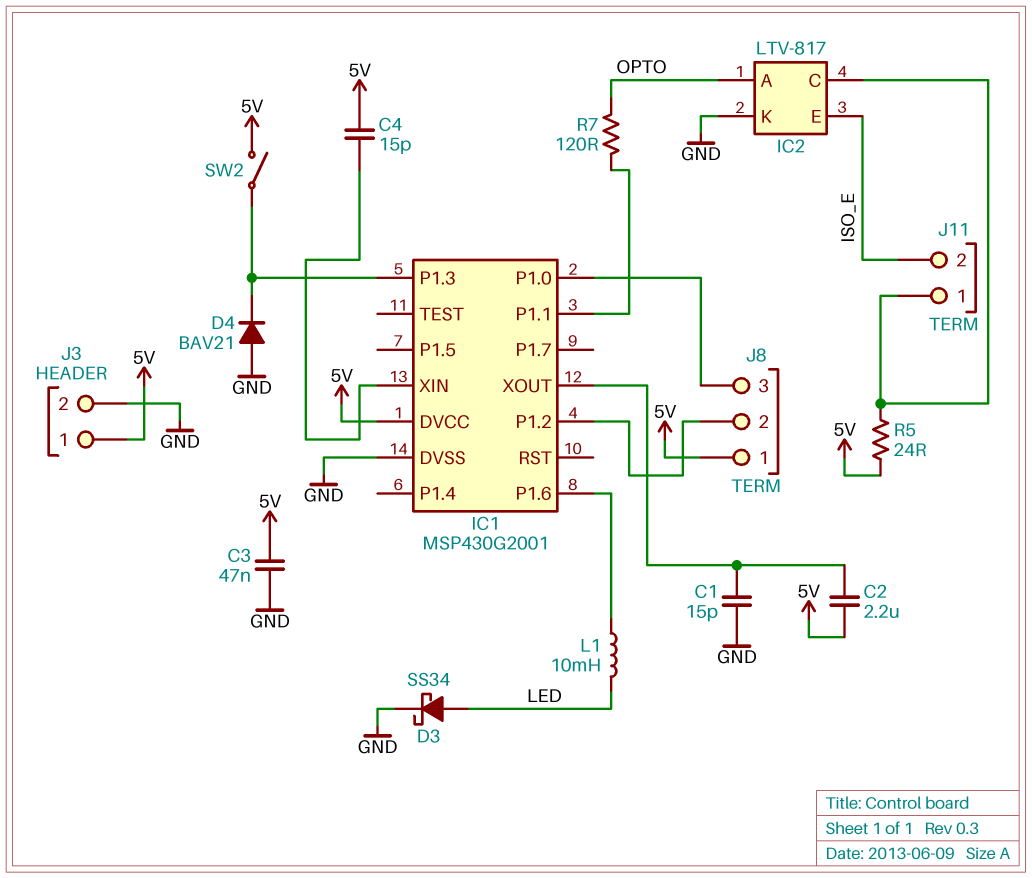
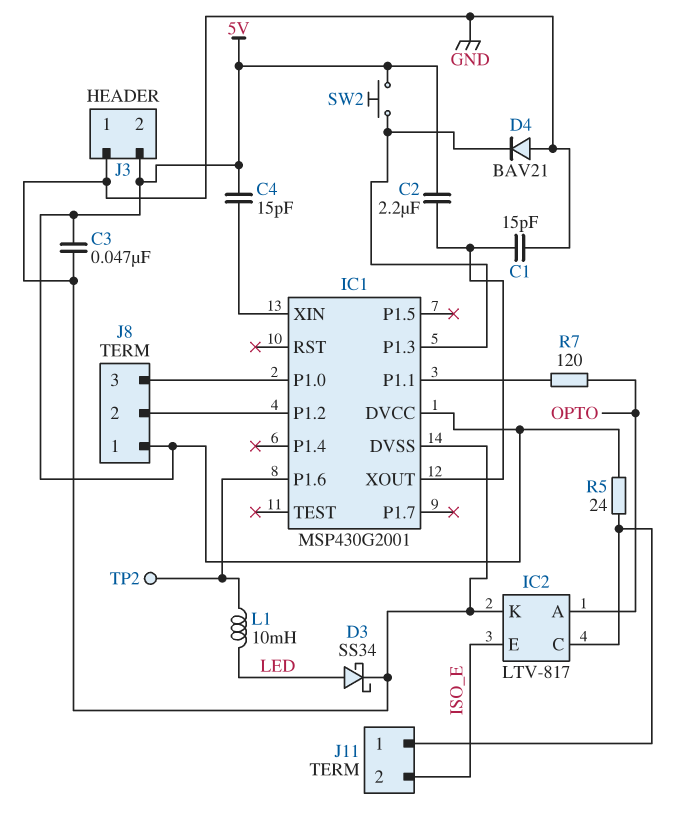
J3 pin 1: 5V -> GND
J3 pin 2: GND -> 5V
SW2: switch (5V, IC1/P1.3) -> button (5V, IC1/P1.3)
TP2: none -> test point (IC1/P1.6)

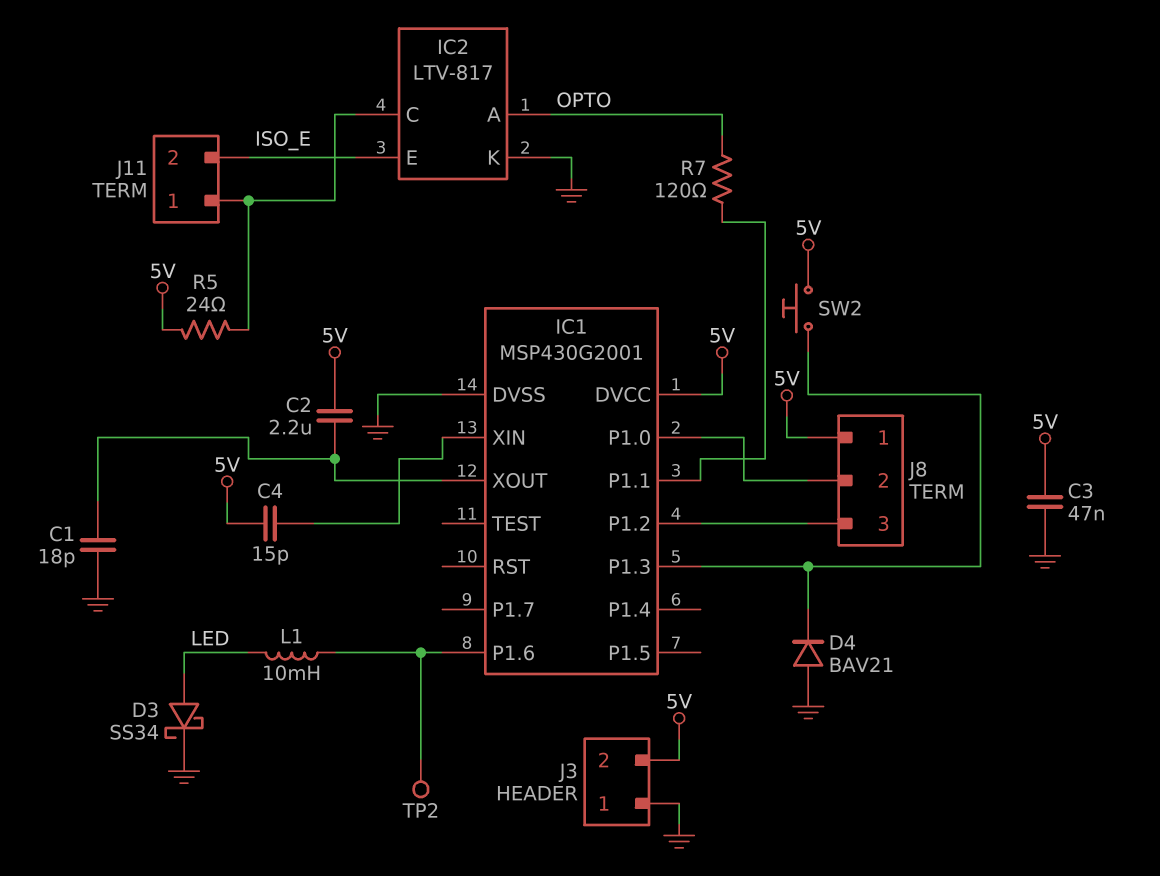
C1: 15pF (GND, IC1/XOUT) -> 18pF (GND, IC1/XOUT)
J8 pin 2: IC1/P1.2 -> IC1/P1.0
J8 pin 3: IC1/P1.0 -> IC1/P1.2

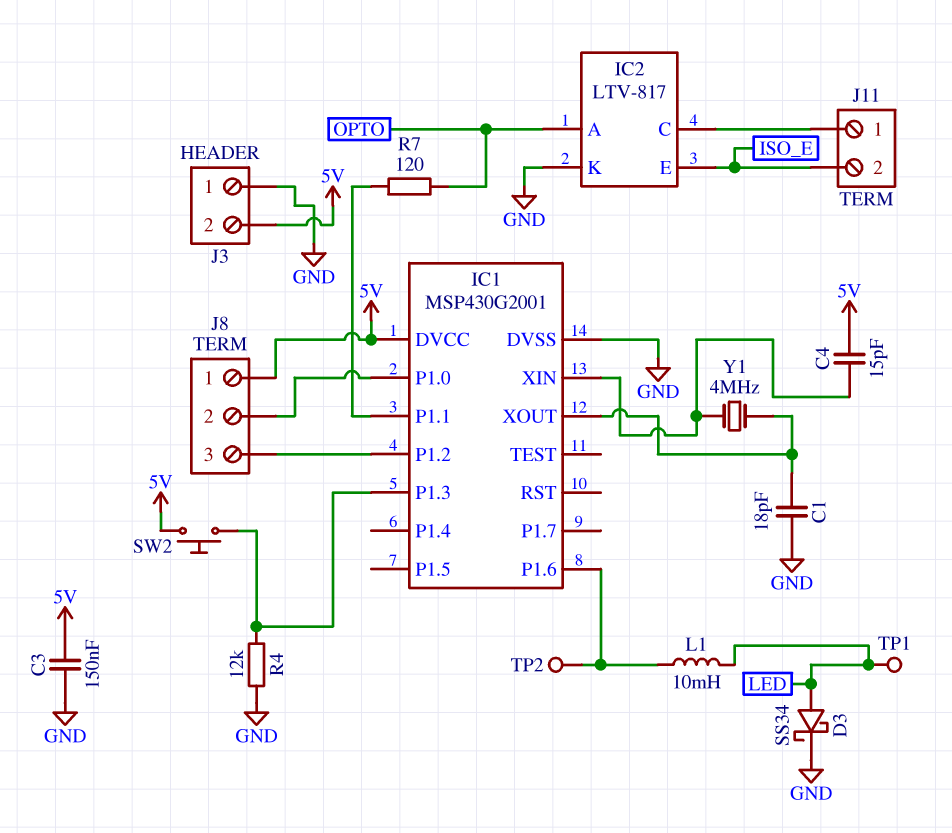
C2: 2.2uF (5V, IC1/XOUT) -> none
C3: 47nF (5V, GND) -> 150nF (5V, GND)
D4: diode BAV21 (A GND, K IC1/P1.3) -> none
R4: none -> 12k (GND, IC1/P1.3)
R5: 24 (5V, IC2/C) -> none
TP1: none -> test point (LED)
Y1: none -> 4MHz (IC1/XIN, IC1/XOUT)

